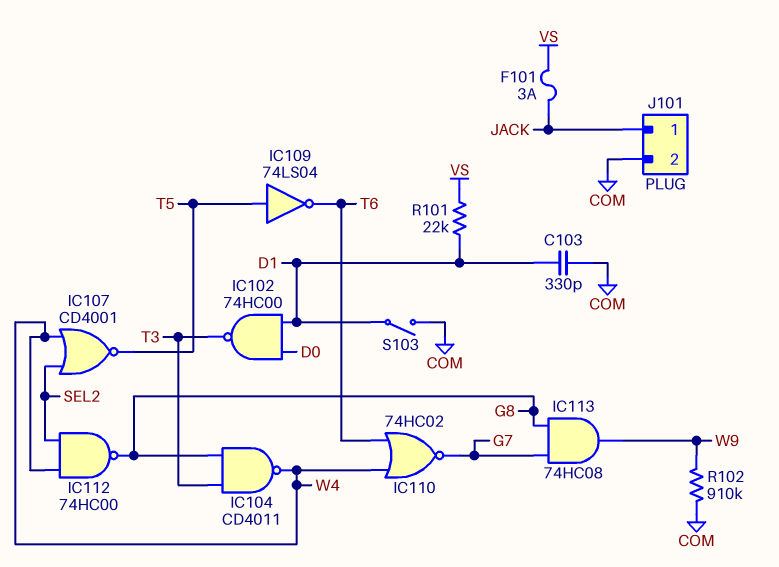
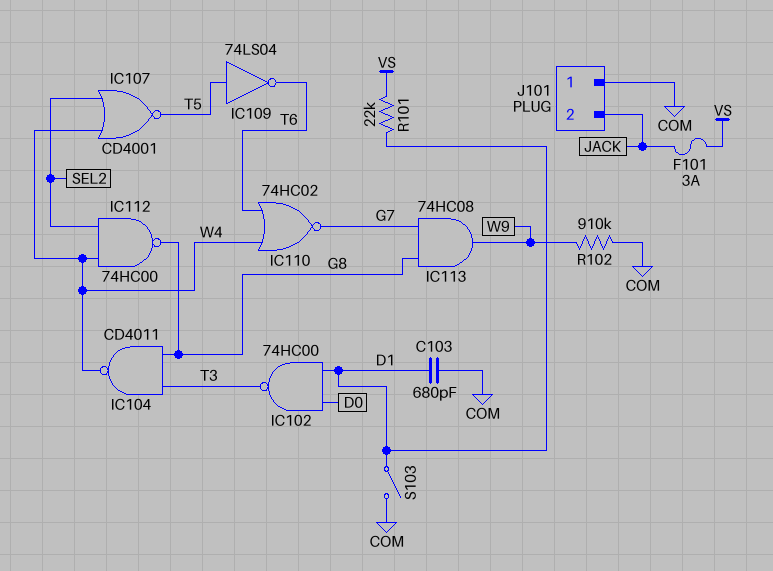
C103: 330pF (COM, D1) -> 680pF (COM, D1)
J101 pin 1: JACK -> COM
J101 pin 2: COM -> JACK

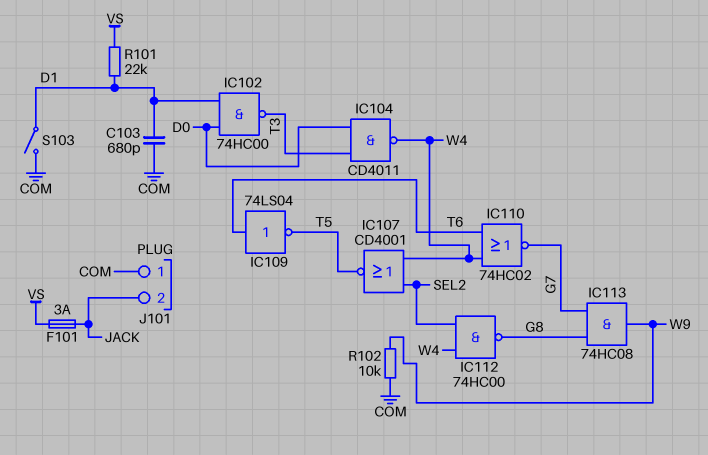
IC104: NAND CD4011 (in G8, in T3, out W4) -> NAND CD4011 (in D0, in T3, out W4)
IC109: NOT 74LS04 (in T5, out T6) -> NOT 74LS04 (in T6, out T5)
R102: 910k (COM, W9) -> 10k (COM, W9)

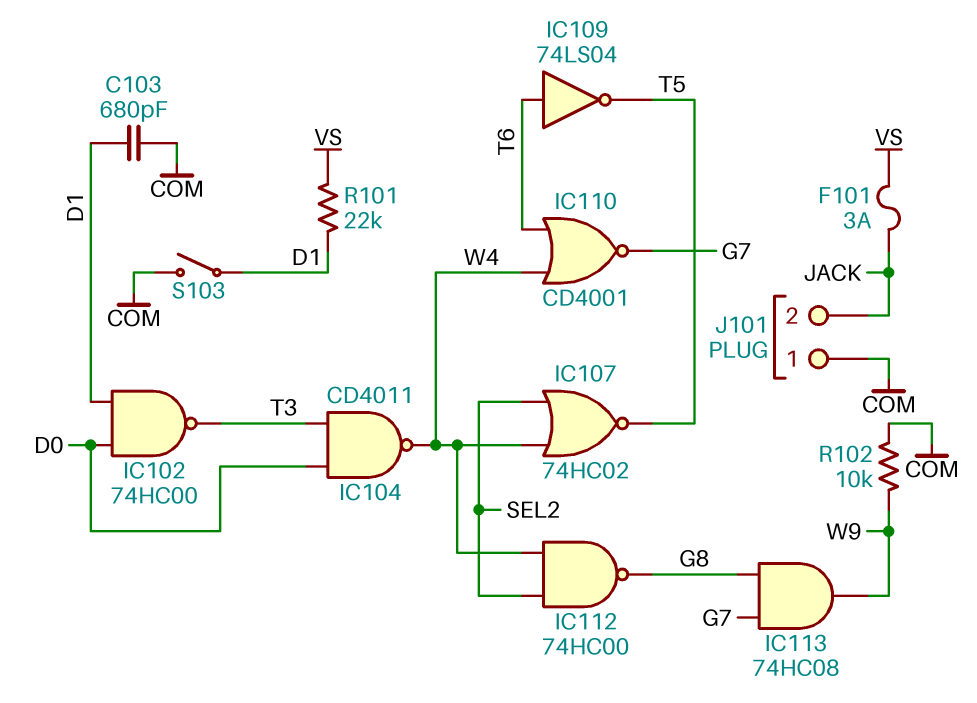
IC107: NOR CD4001 (in SEL2, in W4, out T5) -> NOR 74HC02 (in SEL2, in W4, out T5)
IC110: NOR 74HC02 (in T6, in W4, out G7) -> NOR CD4001 (in T6, in W4, out G7)

